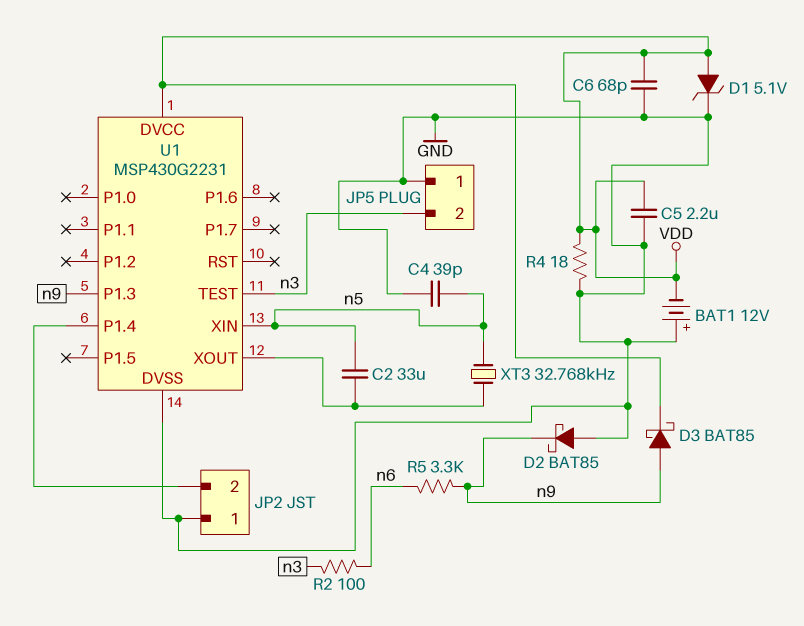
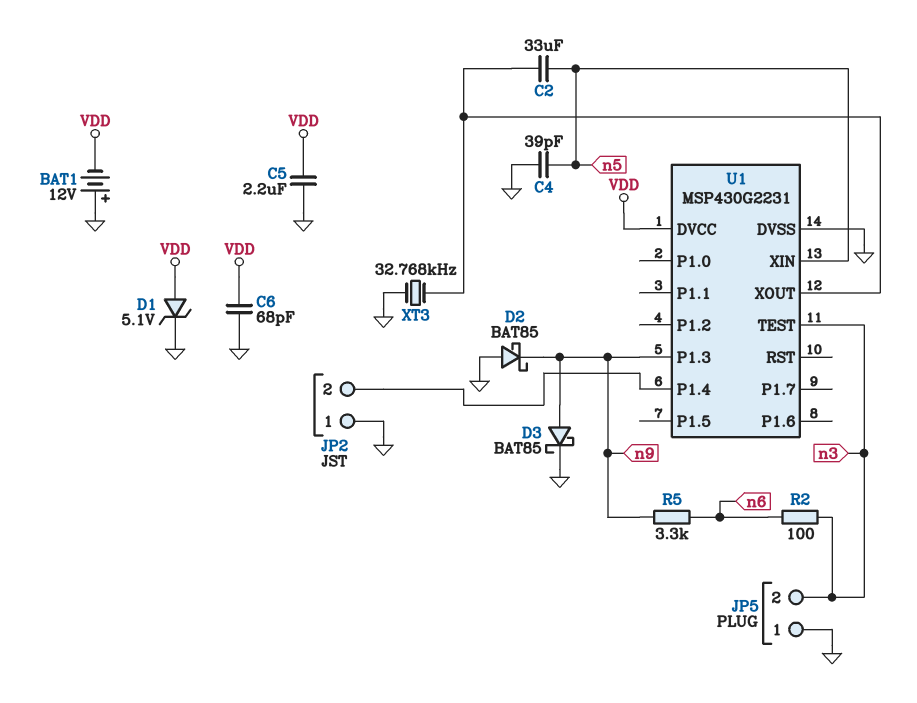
D3: schottky BAT85 (A n9, K VDD) -> schottky BAT85 (A n9, K GND)
R4: 18 (GND, VDD) -> none
XT3: 32.768kHz (U1/XOUT, n5) -> 32.768kHz (GND, U1/XOUT)

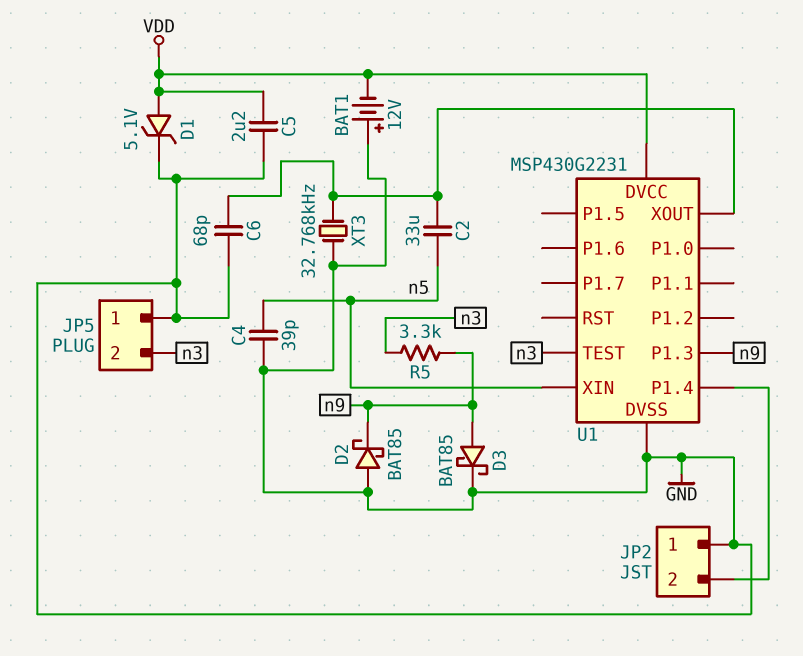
C6: 68pF (GND, VDD) -> 68pF (GND, U1/XOUT)
R2: 100 (n3, n6) -> none
R5: 3.3k (n6, n9) -> 3.3k (n3, n9)

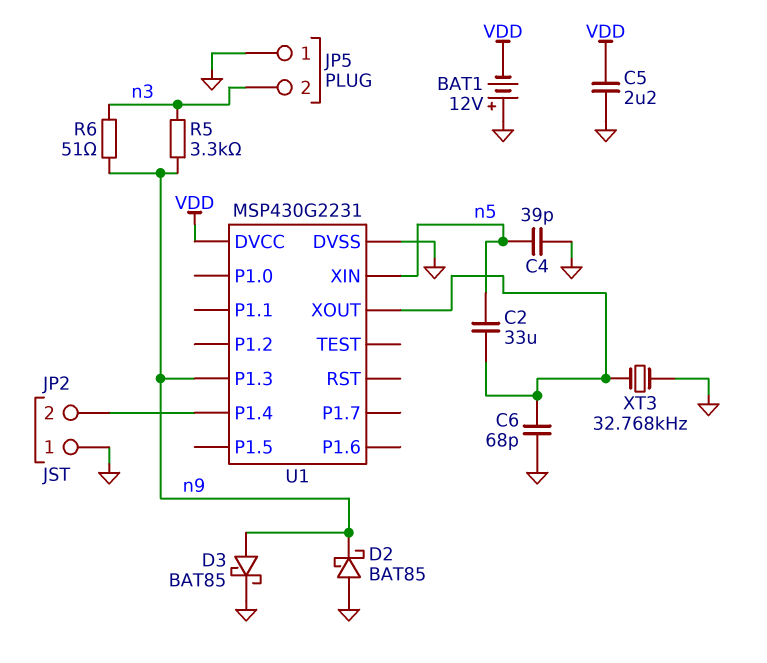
D1: zener 5.1V (A VDD, K GND) -> none
R6: none -> 51 (n3, n9)
U1 pin TEST: n3 -> none

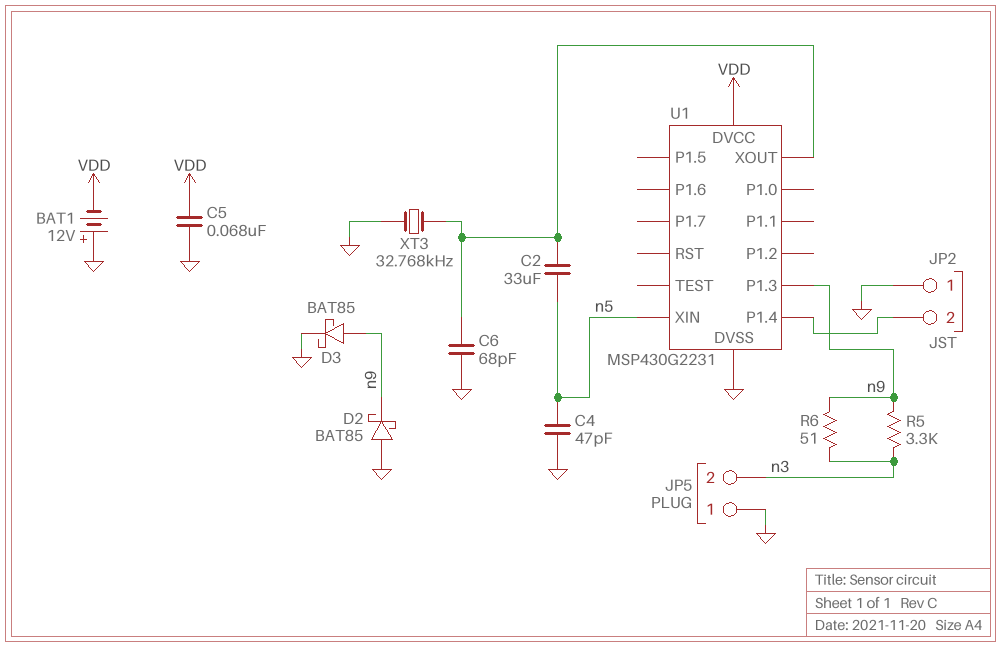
C4: 39pF (GND, n5) -> 47pF (GND, n5)
C5: 2.2uF (GND, VDD) -> 68nF (GND, VDD)

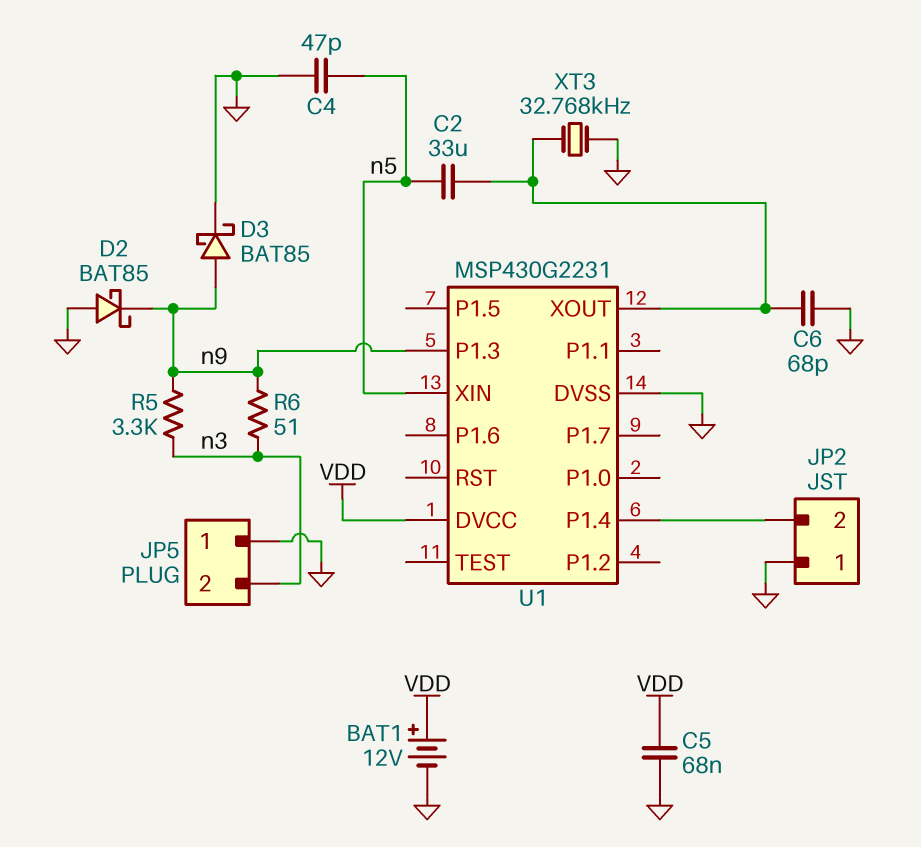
BAT1: 12V (plus GND, minus VDD) -> 12V (plus VDD, minus GND)

